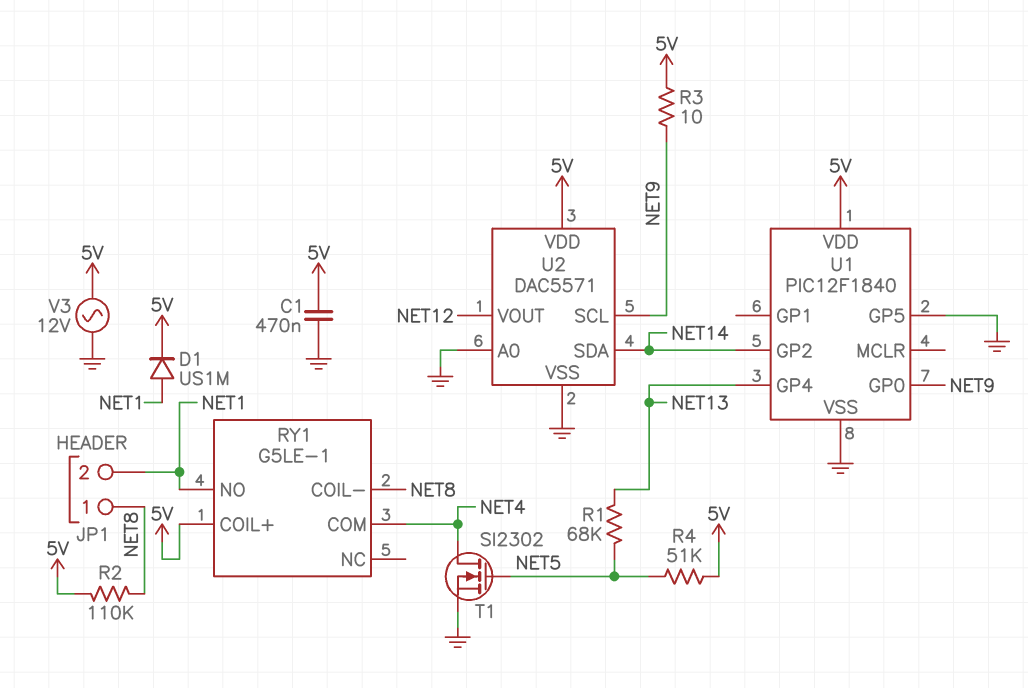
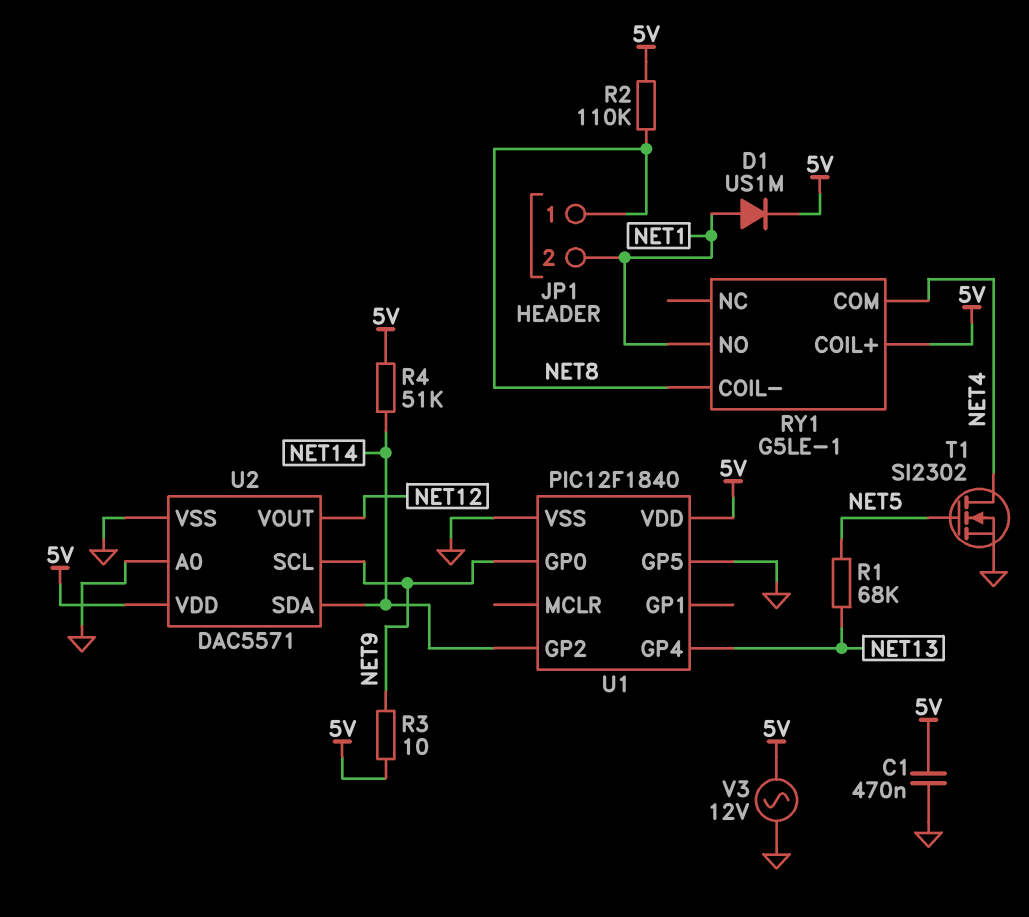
R4: 51k (5V, NET5) -> 51k (5V, NET14)

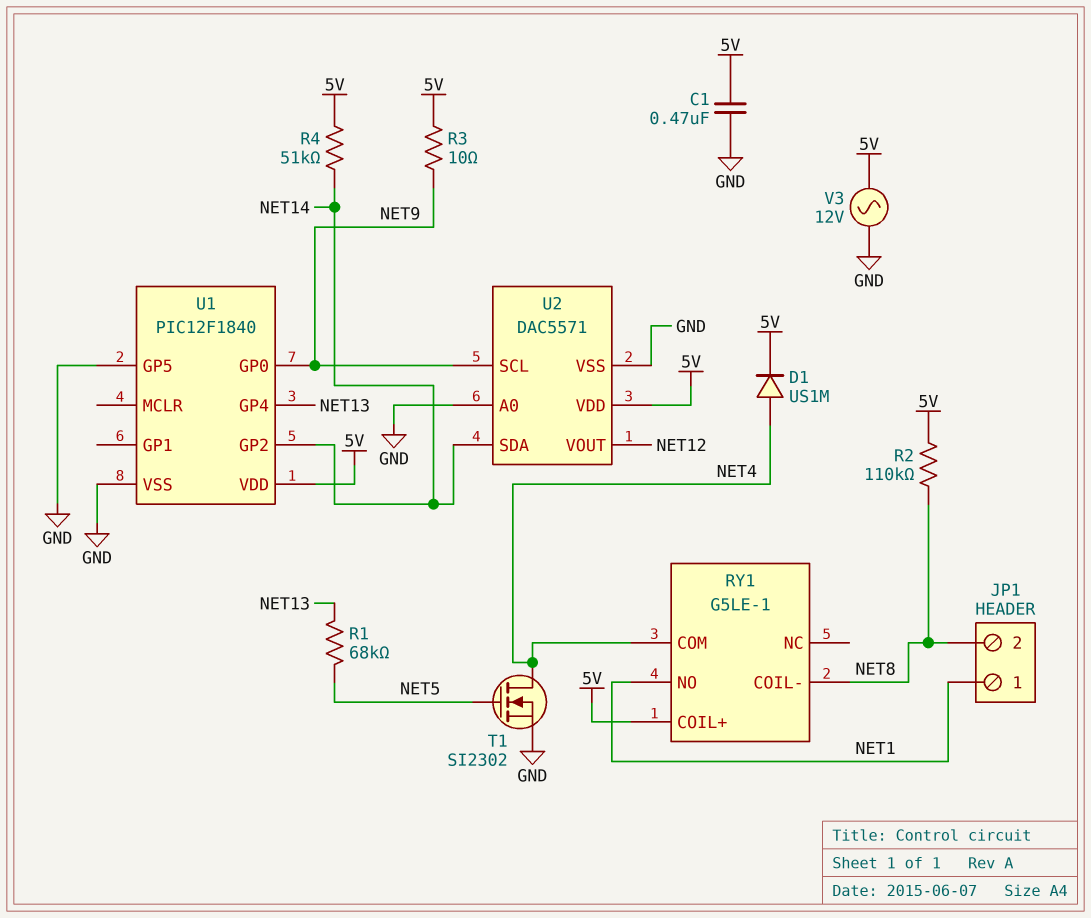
D1: diode US1M (A NET1, K 5V) -> diode US1M (A NET4, K 5V)
JP1 pin 1: NET8 -> NET1
JP1 pin 2: NET1 -> NET8

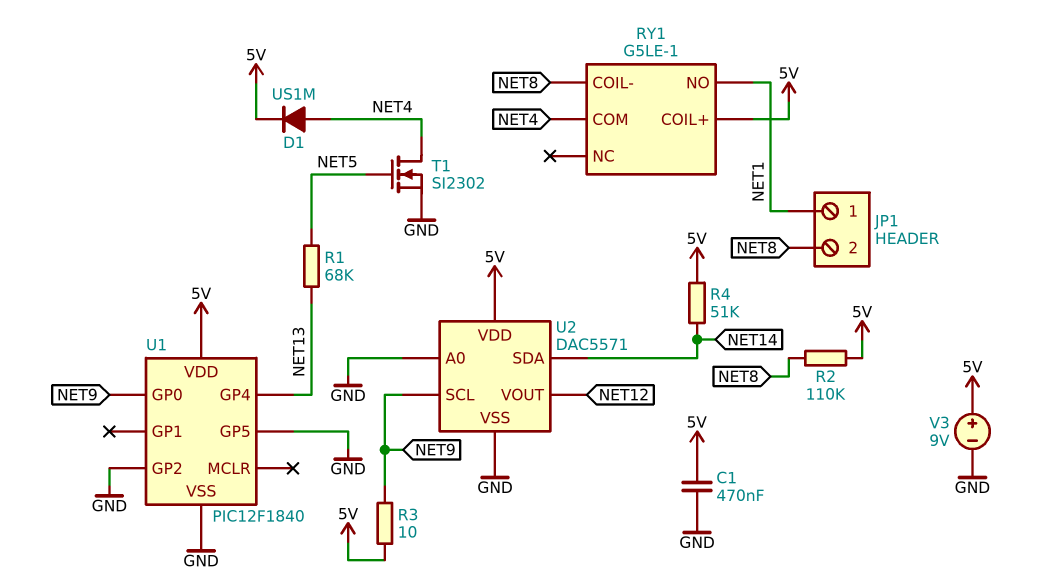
U1 pin GP2: NET14 -> GND
V3: AC 12V (5V, GND) -> 9V (plus 5V, minus GND)

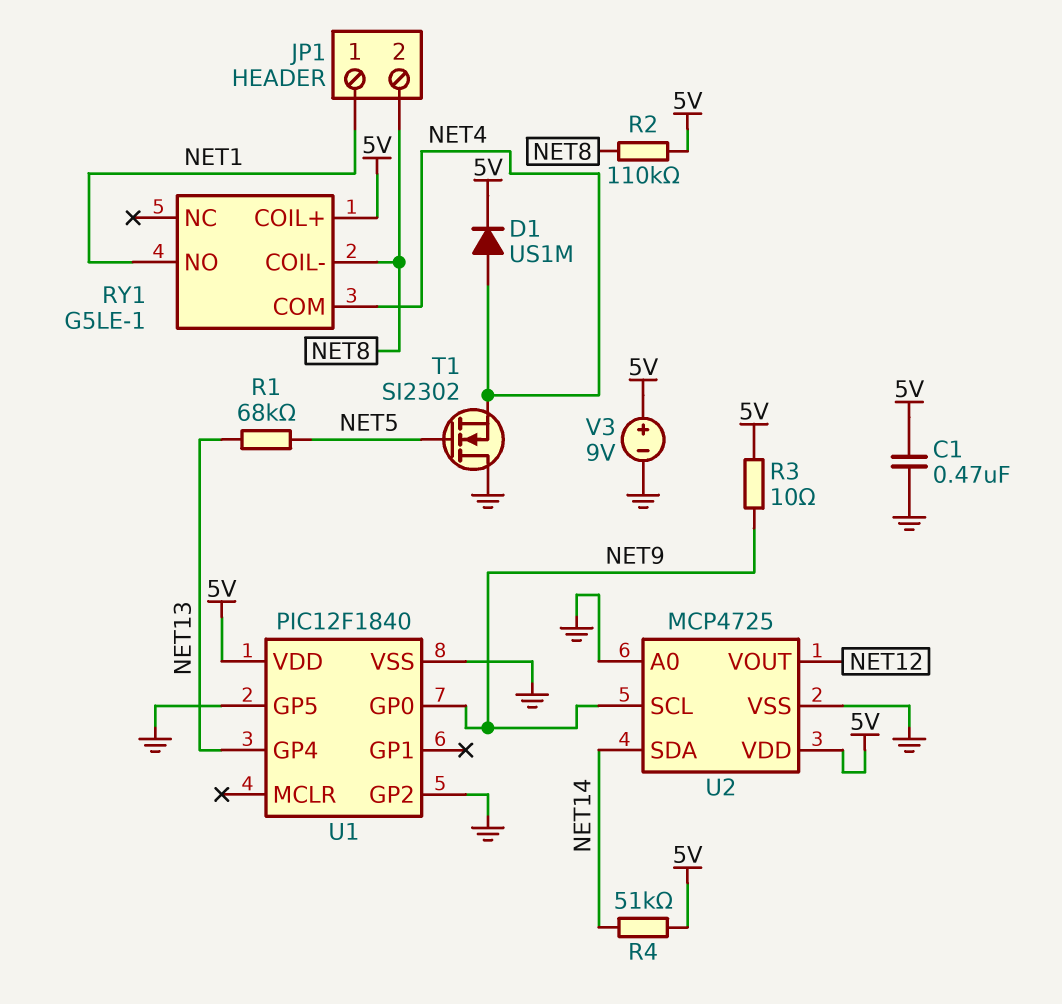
T1: NMOS SI2302 (G NET5, D NET4, S GND) -> NMOS SI2302 (G NET5, D GND, S NET4)
U2: DAC5571 -> MCP4725

